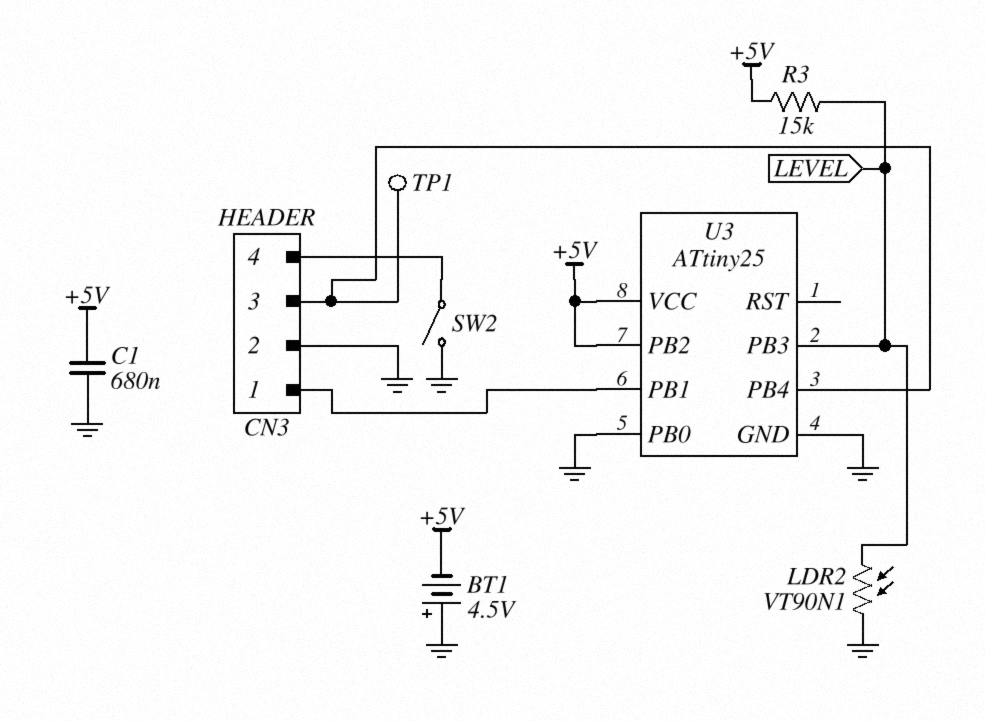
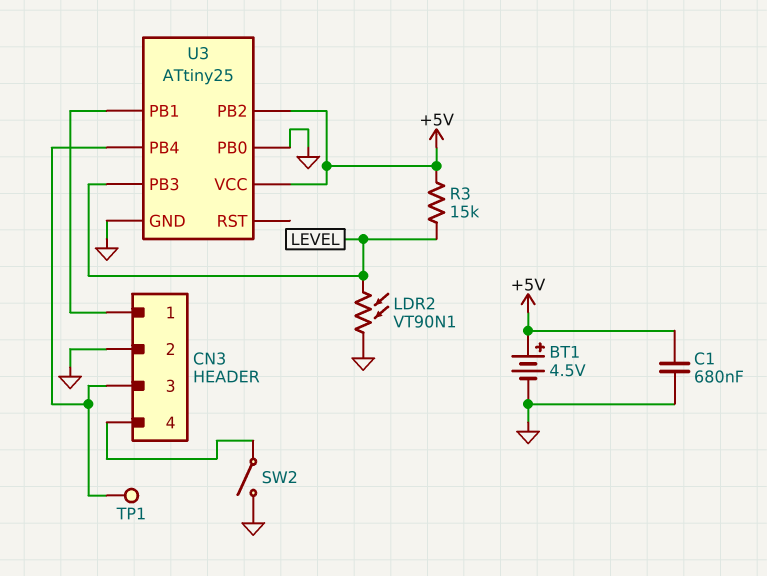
BT1: 4.5V (plus GND, minus +5V) -> 4.5V (plus +5V, minus GND)

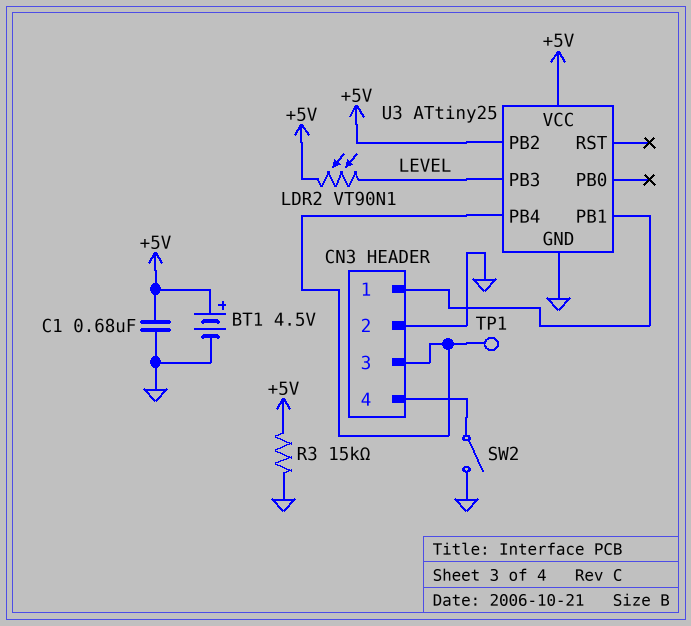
LDR2: VT90N1 (GND, LEVEL) -> VT90N1 (+5V, LEVEL)
R3: 15k (+5V, LEVEL) -> 15k (+5V, GND)
U3 pin PB0: GND -> none

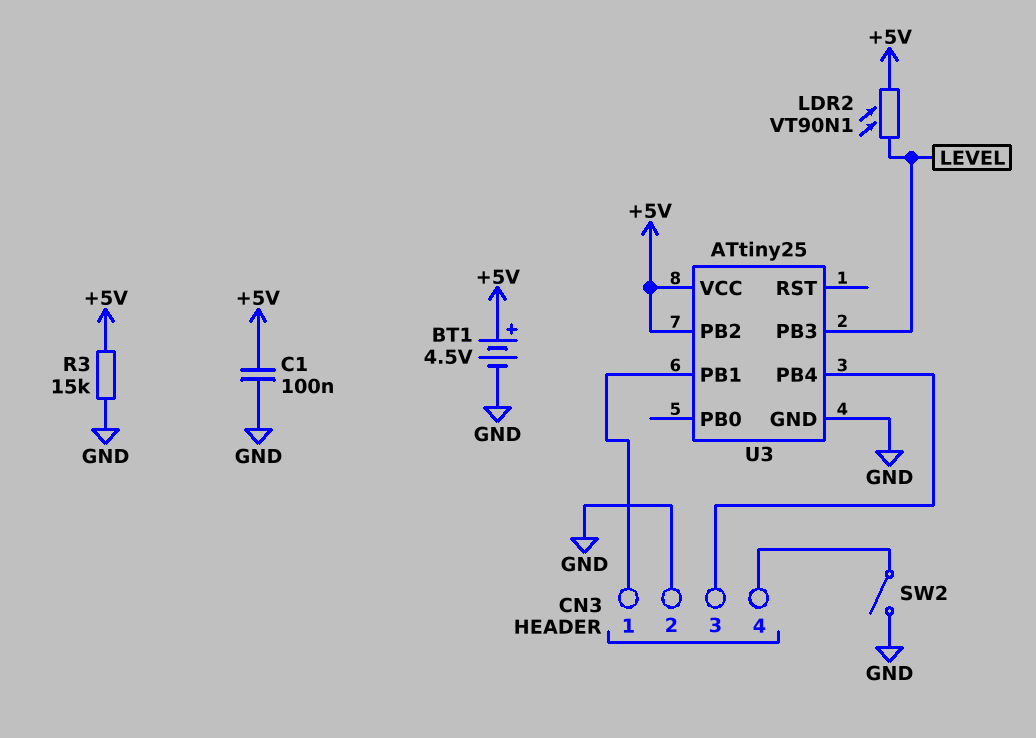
C1: 680nF (+5V, GND) -> 100nF (+5V, GND)
TP1: test point (CN3/3) -> none

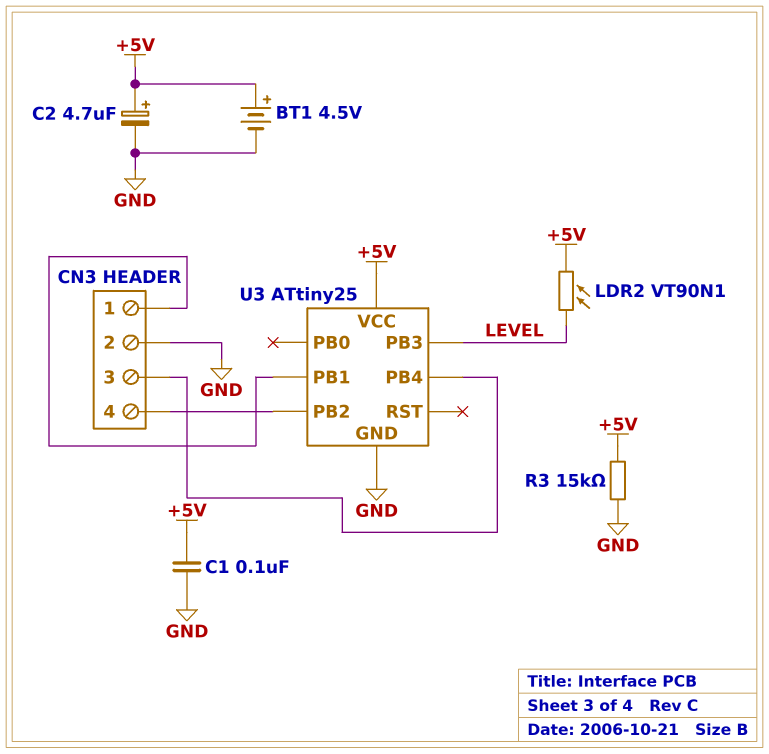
C2: none -> 4.7uF (plus +5V, minus GND)
SW2: switch (CN3/4, GND) -> none
U3 pin PB2: +5V -> CN3/4

